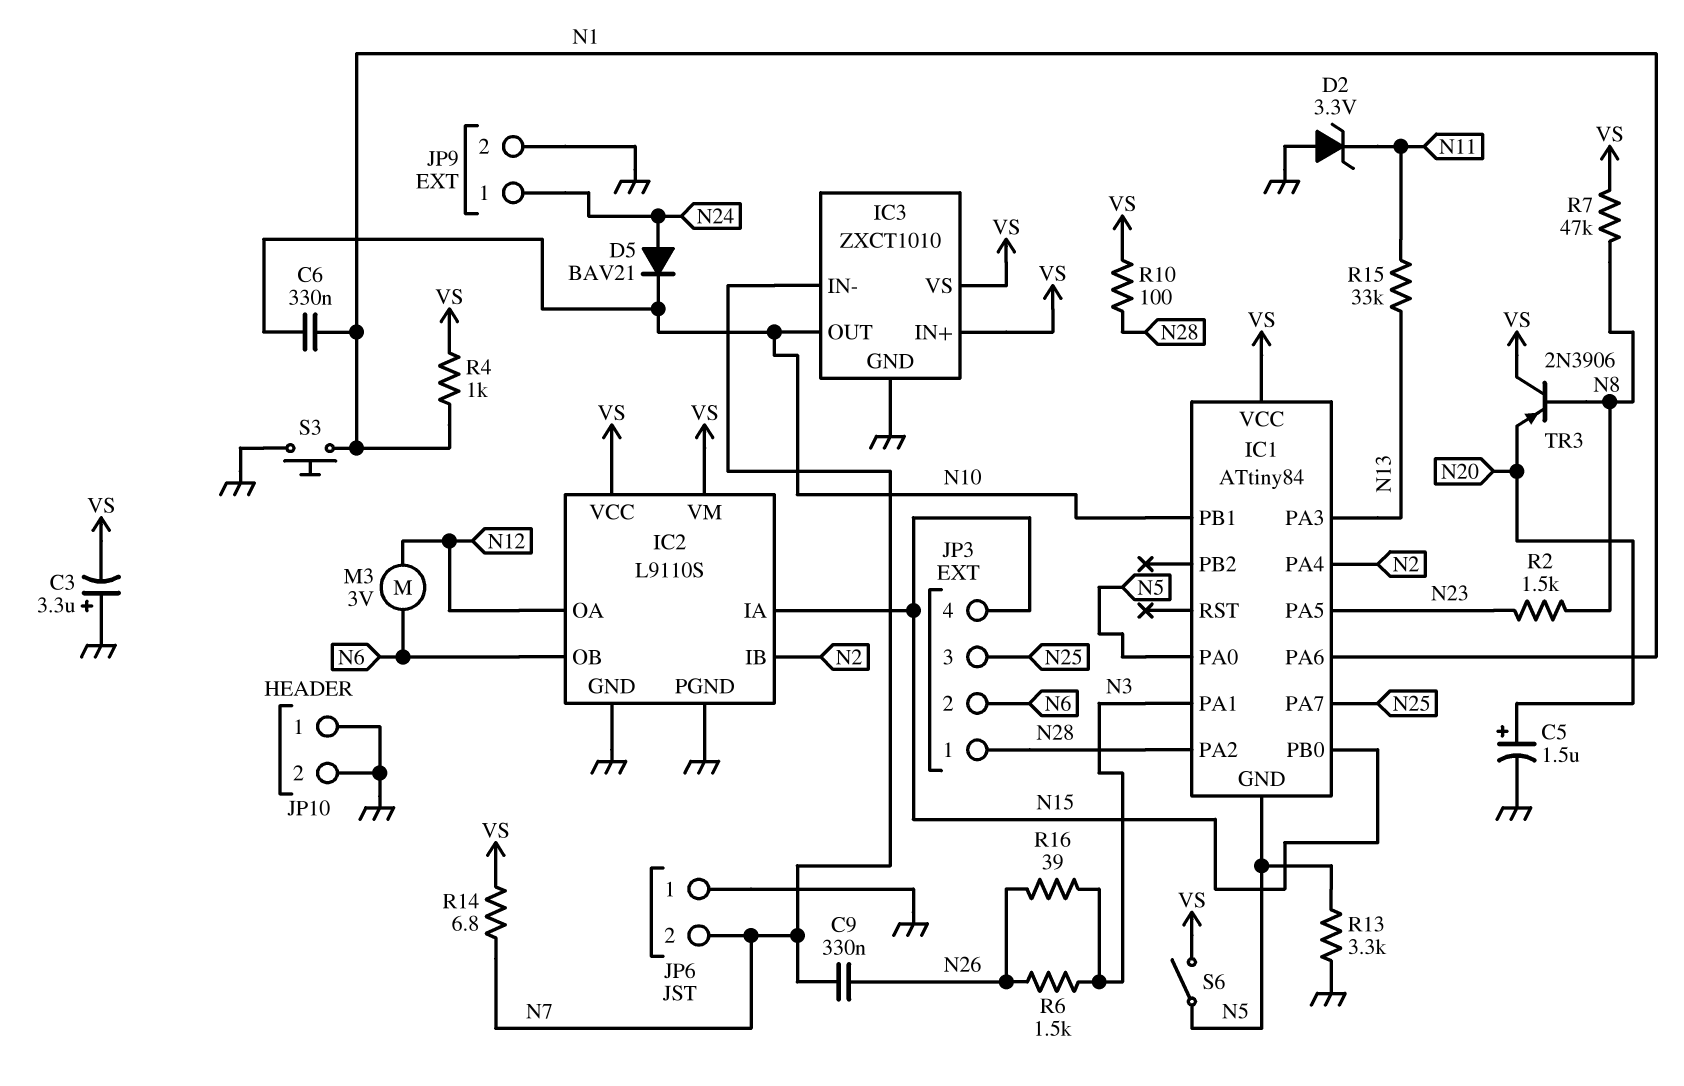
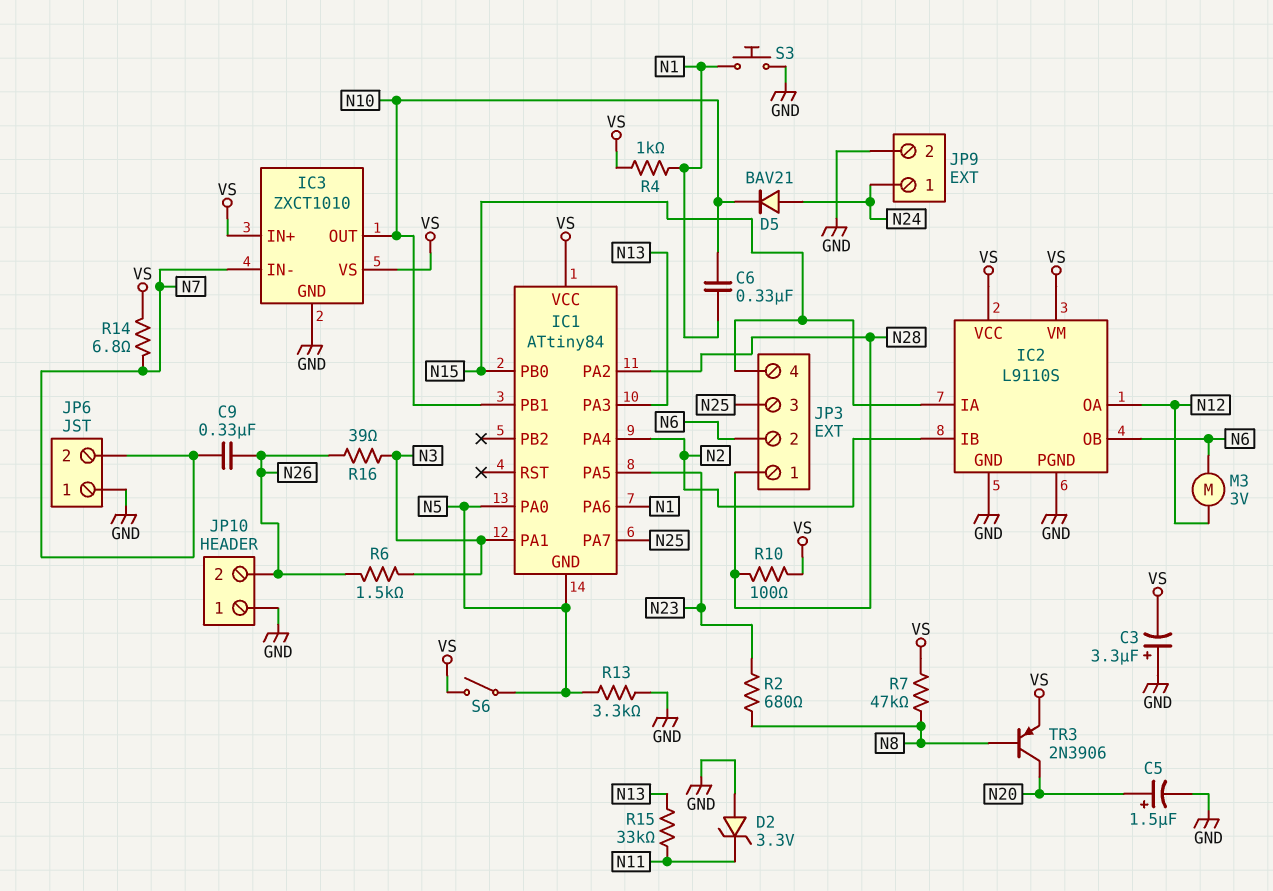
JP10 pin 2: GND -> N26
R2: 1.5k (N8, N23) -> 680 (N8, N23)
TR3: PNP 2N3906 (B N8, C VS, E N20) -> PNP 2N3906 (B N8, C N20, E VS)

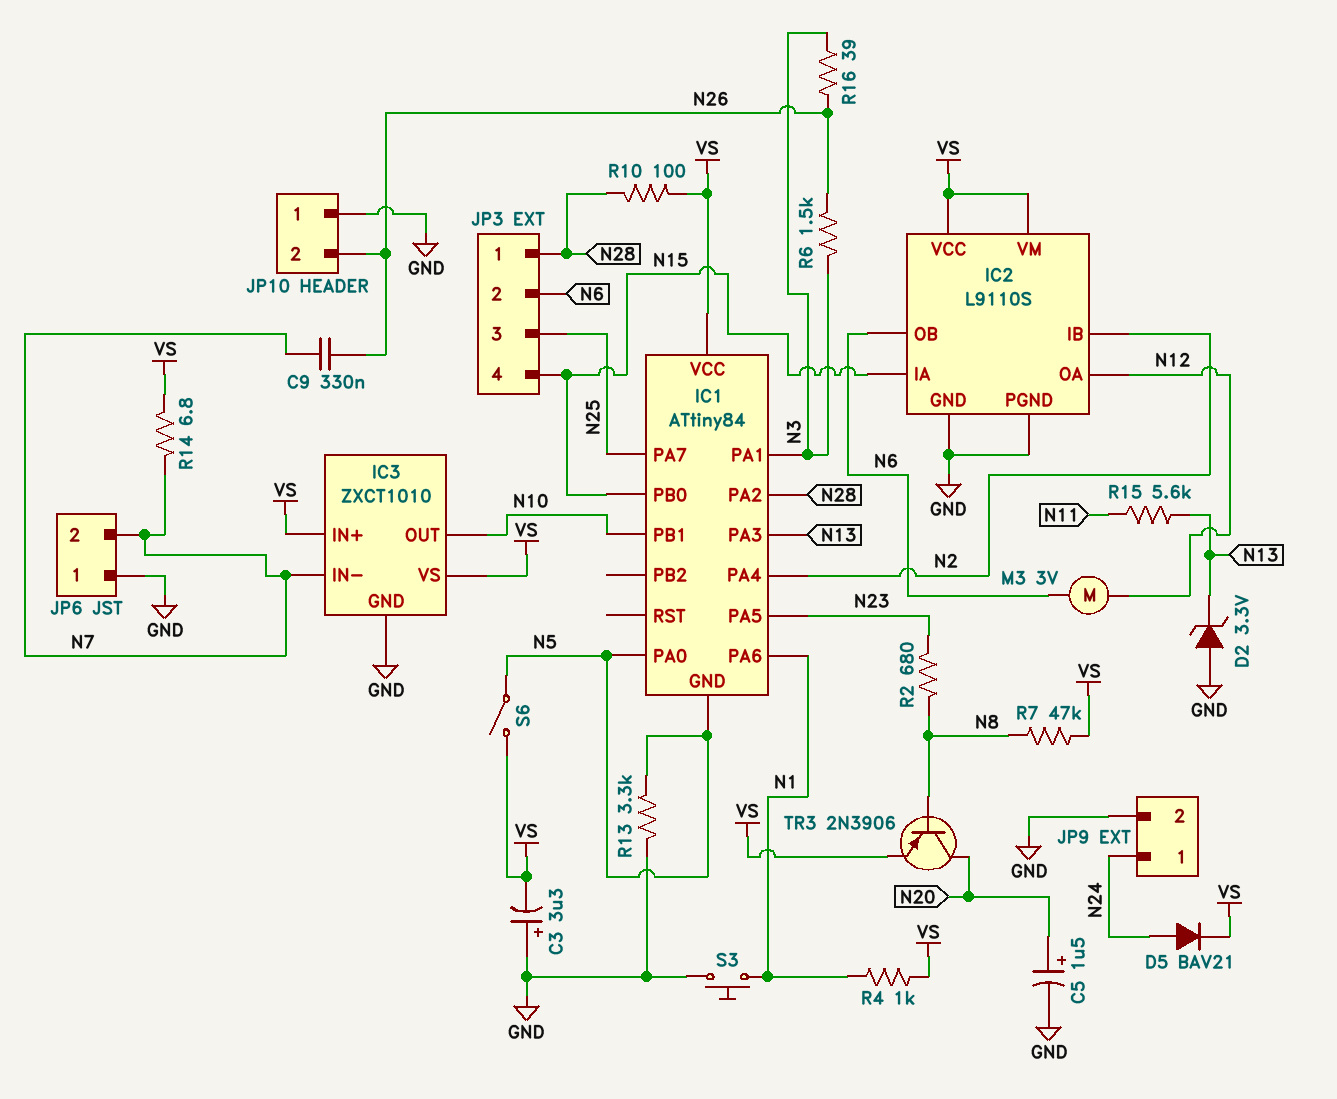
C6: 330nF (N1, N10) -> none
D2: zener 3.3V (A GND, K N11) -> zener 3.3V (A GND, K N13)
D5: diode BAV21 (A N24, K N10) -> diode BAV21 (A N24, K VS)
R15: 33k (N11, N13) -> 5.6k (N11, N13)

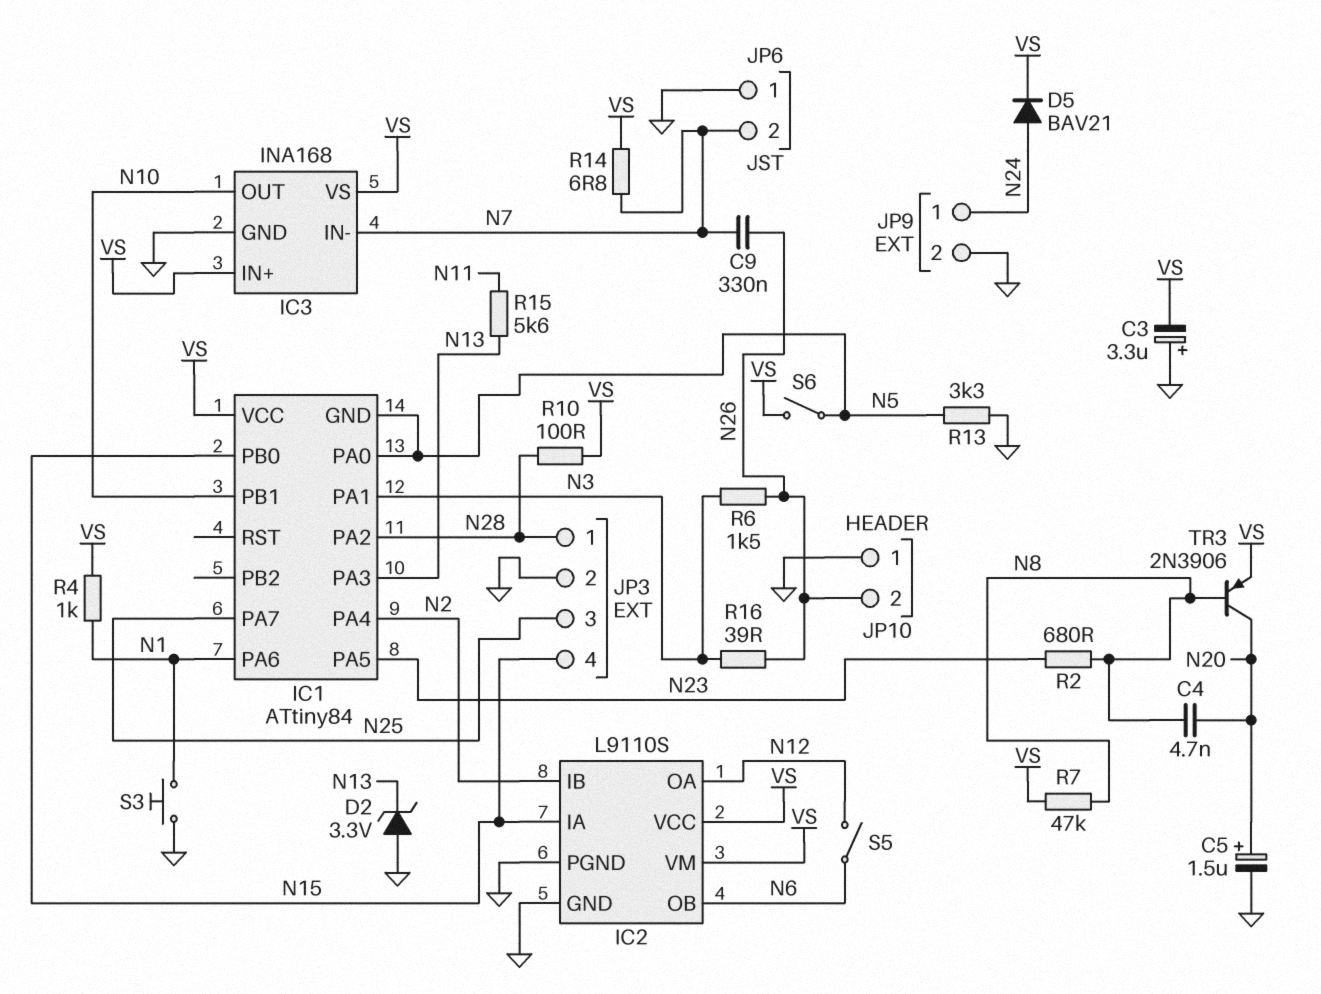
C4: none -> 4.7nF (N8, N20)
IC3: ZXCT1010 -> INA168
JP3 pin 2: N6 -> GND
M3: motor 3V (N6, N12) -> none
S5: none -> switch (N6, N12)

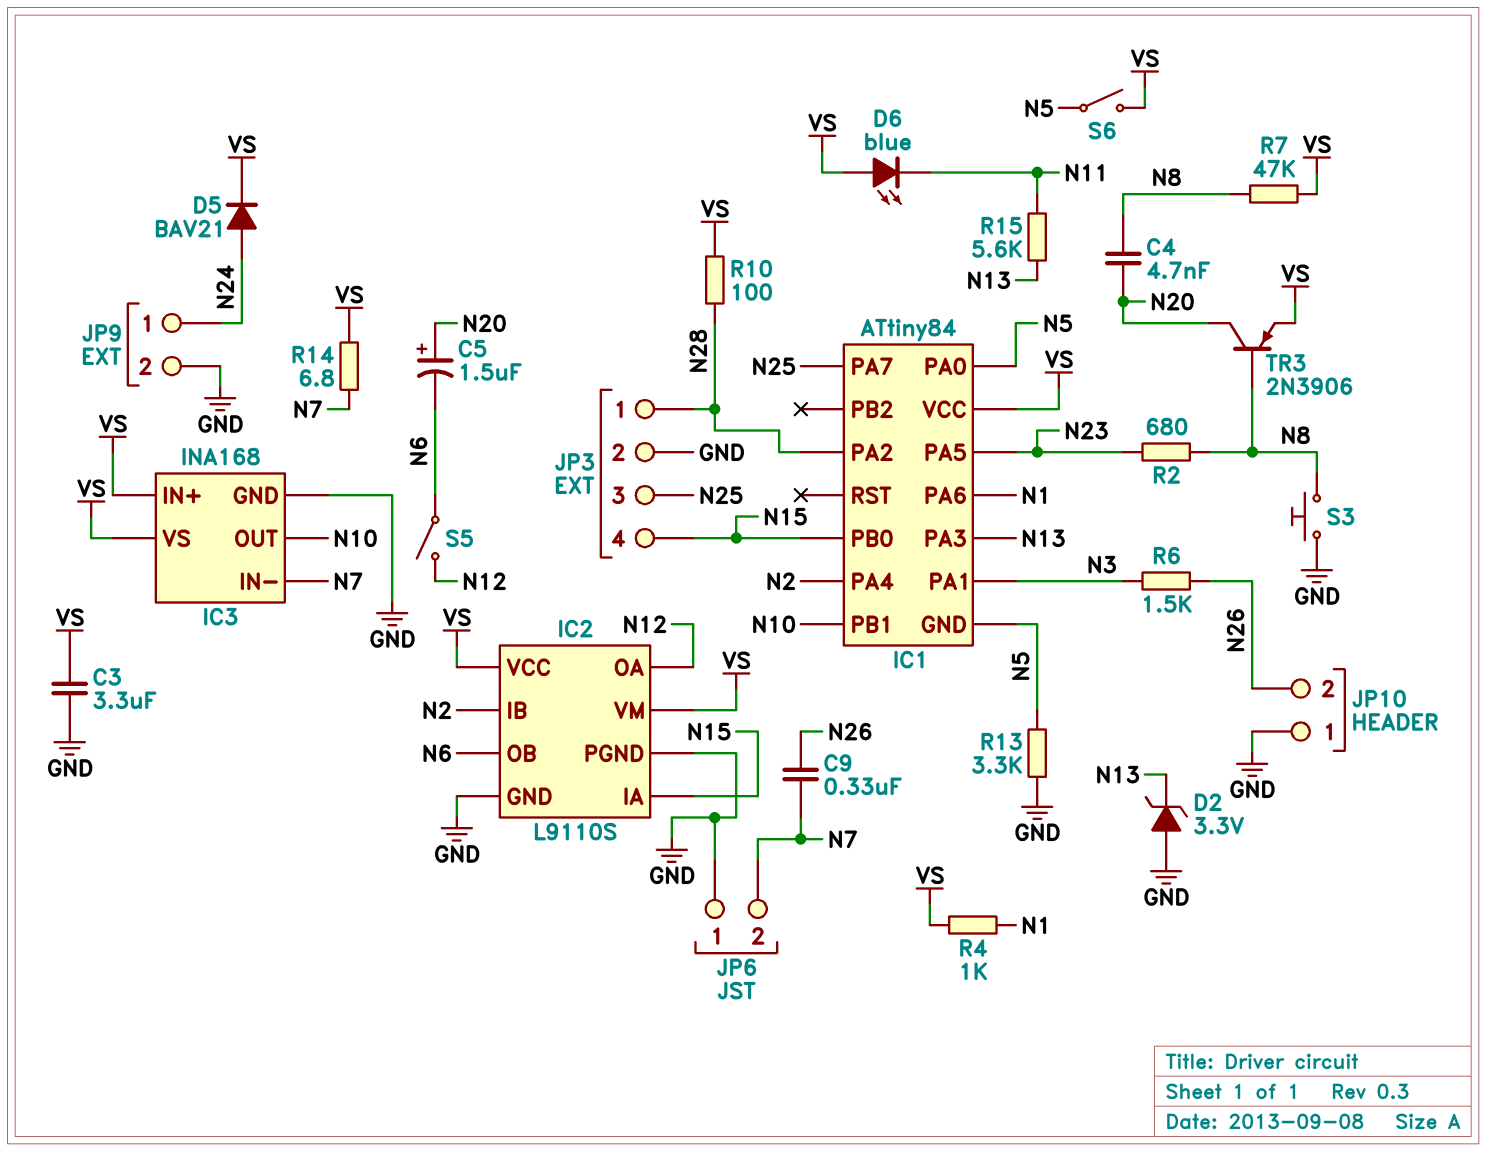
C3: 3.3uF (plus GND, minus VS) -> 3.3uF (GND, VS)
C5: 1.5uF (plus N20, minus GND) -> 1.5uF (plus N20, minus N6)
D6: none -> LED blue (A VS, K N11)
R16: 39 (N3, N26) -> none
S3: button (GND, N1) -> button (GND, N8)

